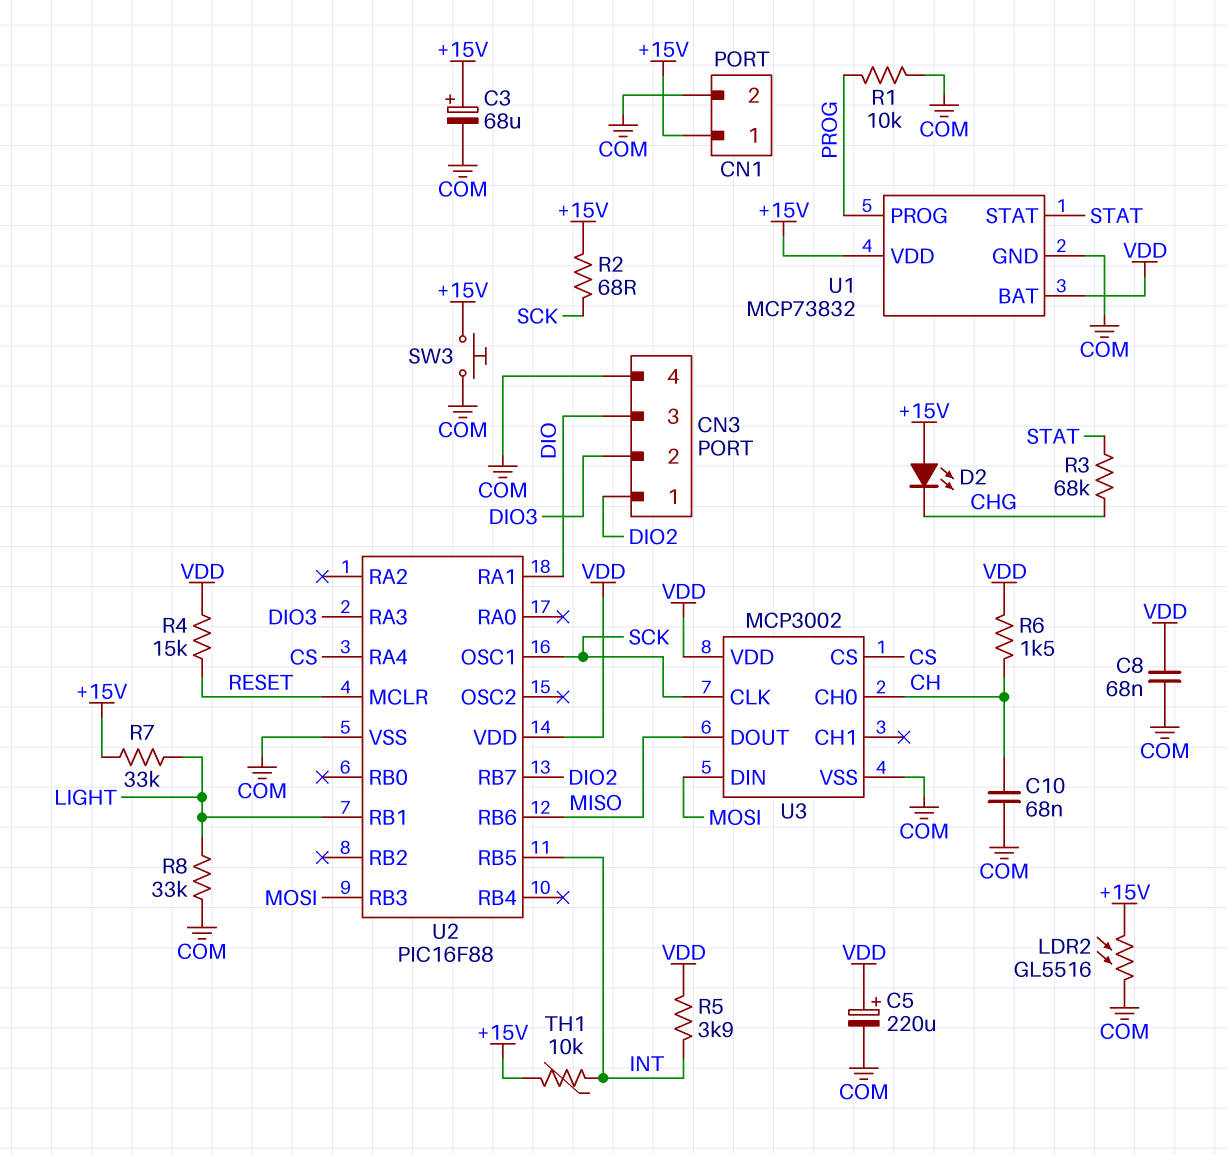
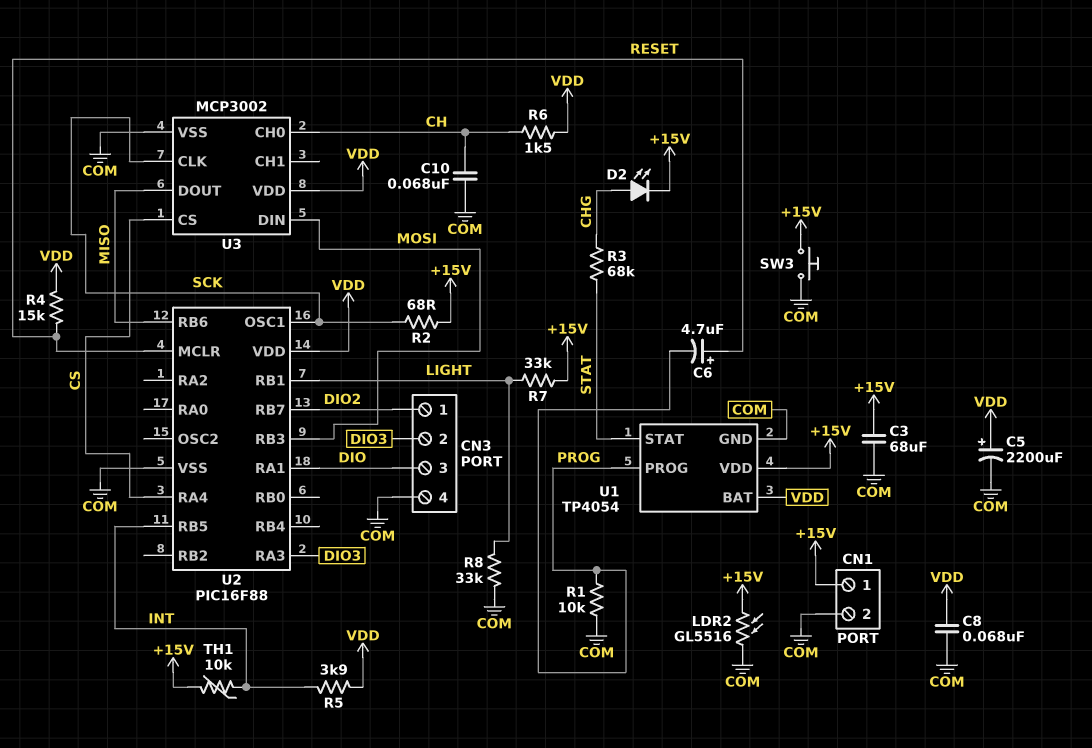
C3: 68uF (plus +15V, minus COM) -> 68uF (+15V, COM)
C5: 220uF (plus VDD, minus COM) -> 2200uF (plus VDD, minus COM)
C6: none -> 4.7uF (plus RESET, minus PROG)
D2: LED (A +15V, K CHG) -> LED (A CHG, K +15V)
U1: MCP73832 -> TP4054

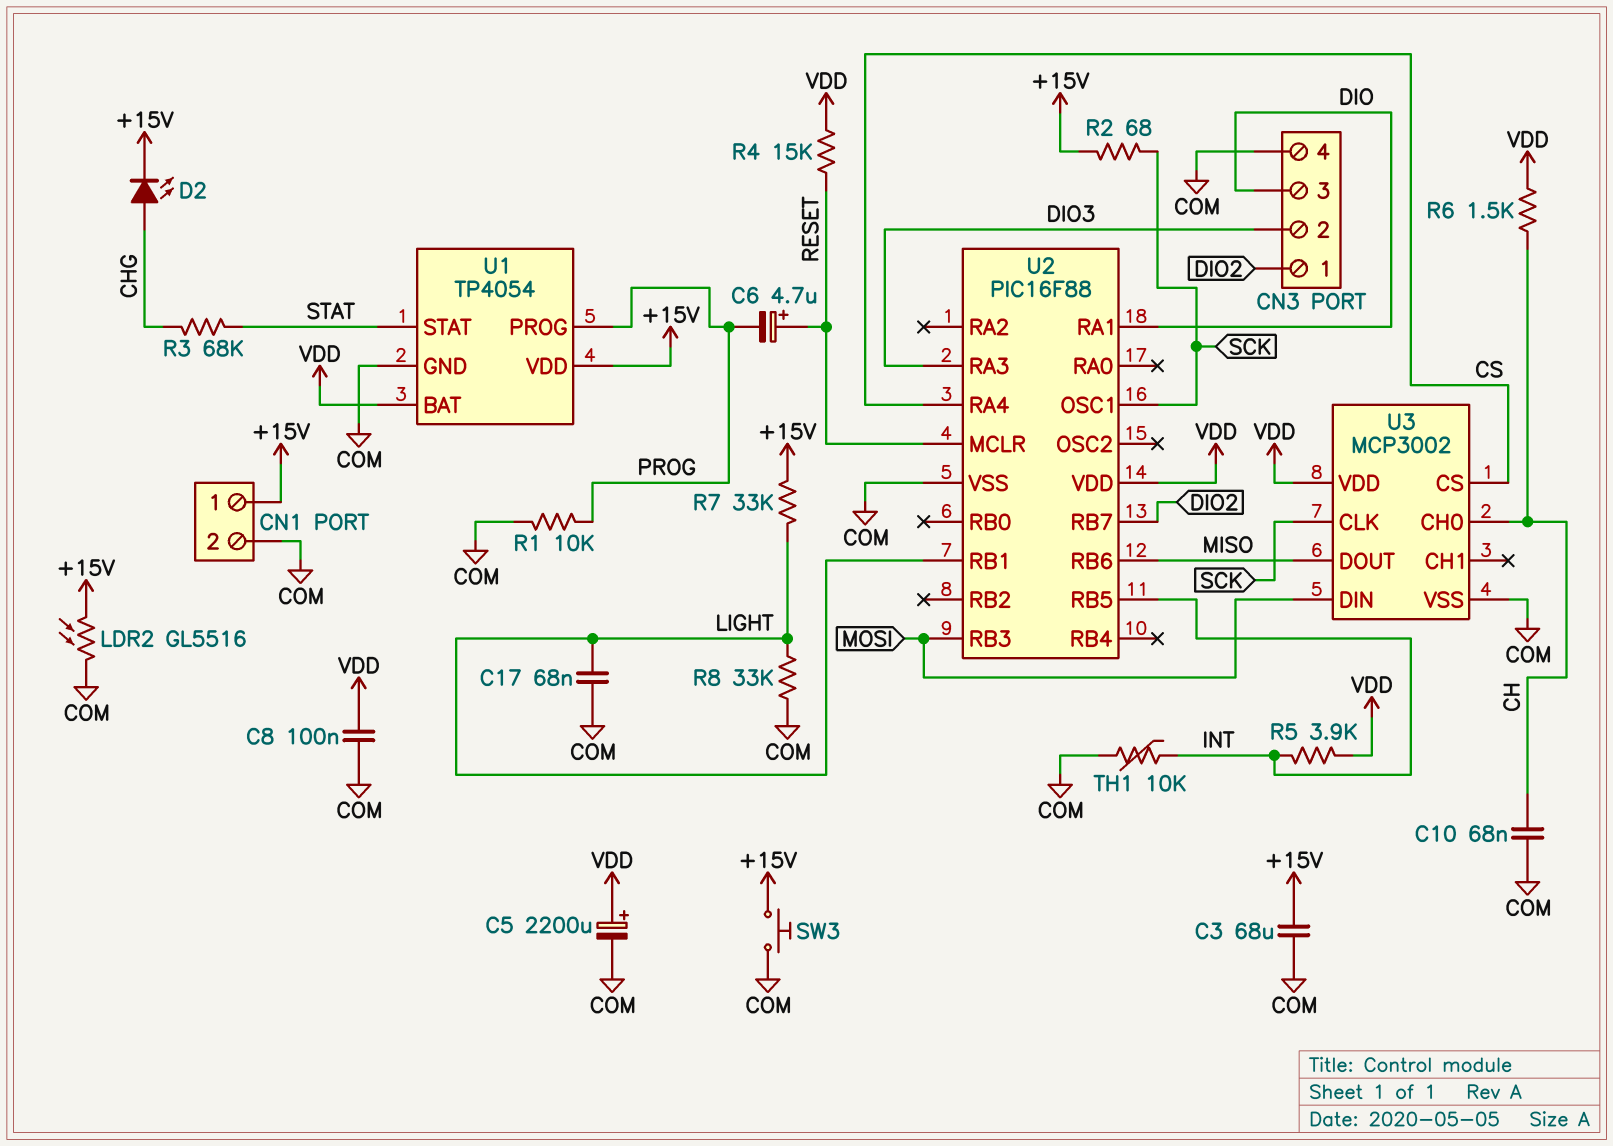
C8: 68nF (COM, VDD) -> 100nF (COM, VDD)
C17: none -> 68nF (COM, LIGHT)
TH1: 10k (+15V, INT) -> 10k (COM, INT)

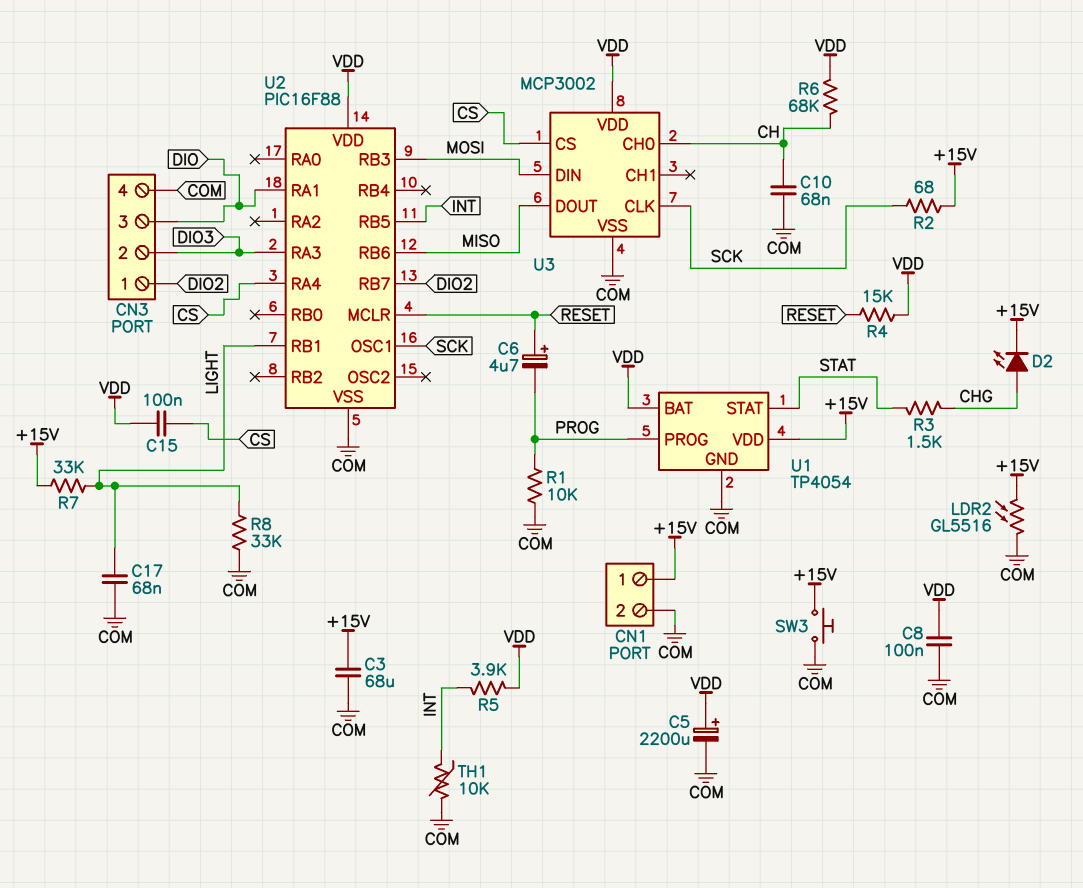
C15: none -> 100nF (CS, VDD)
R3: 68k (CHG, STAT) -> 1.5k (CHG, STAT)
R6: 1.5k (CH, VDD) -> 68k (CH, VDD)

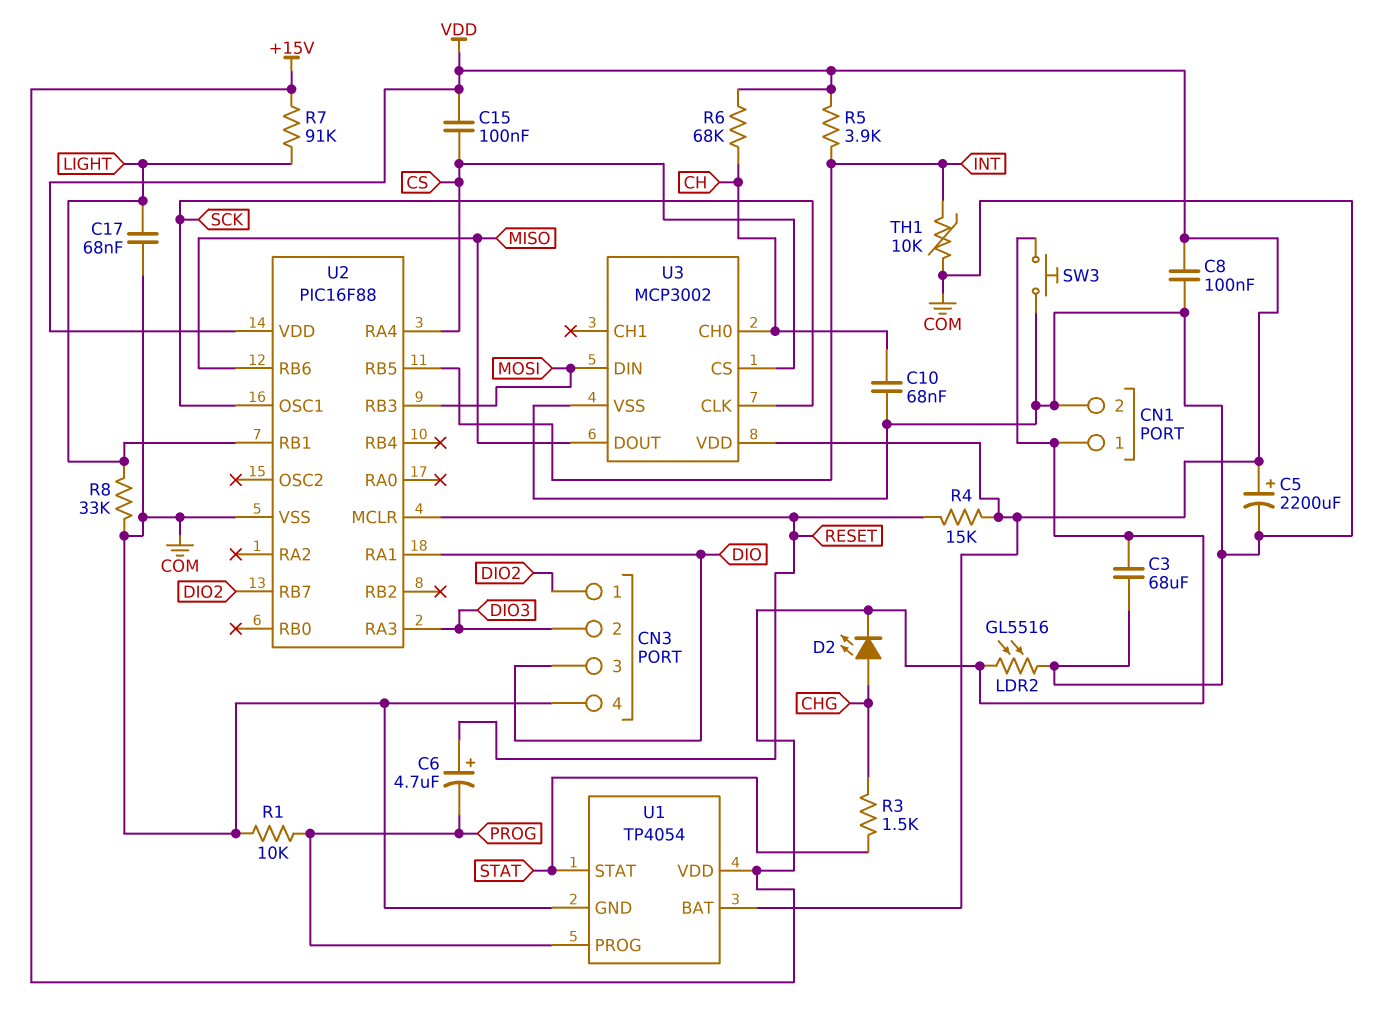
R2: 68 (+15V, SCK) -> none
R7: 33k (+15V, LIGHT) -> 91k (+15V, LIGHT)

